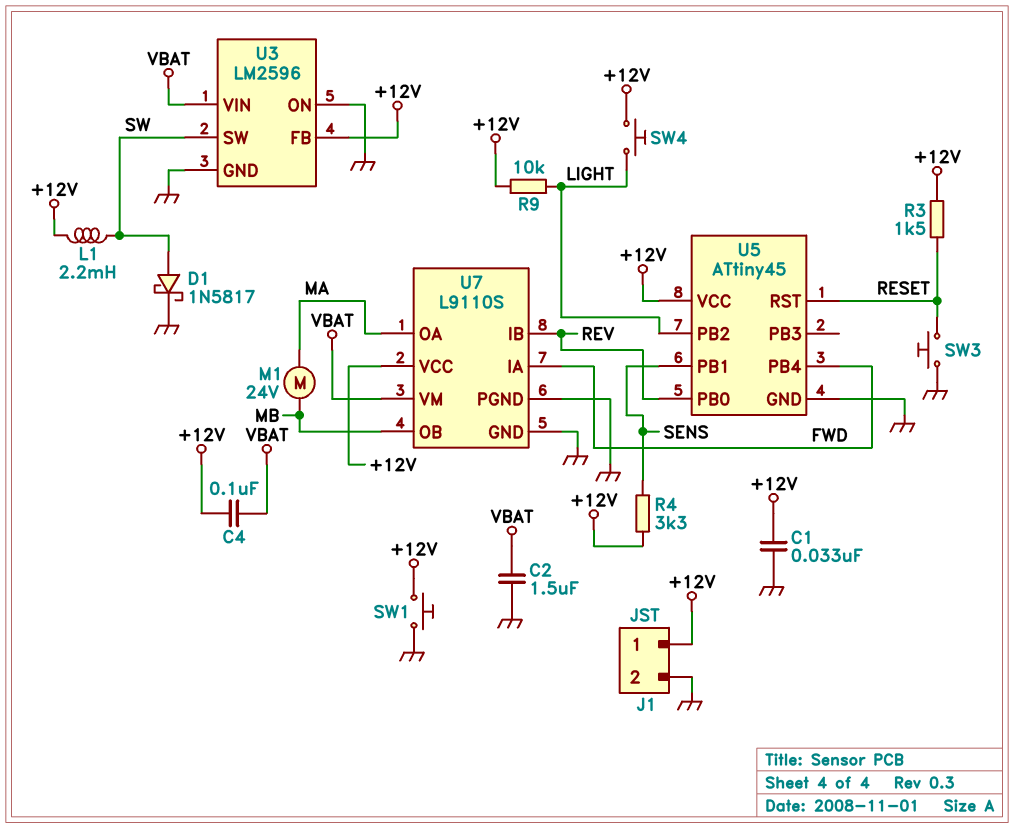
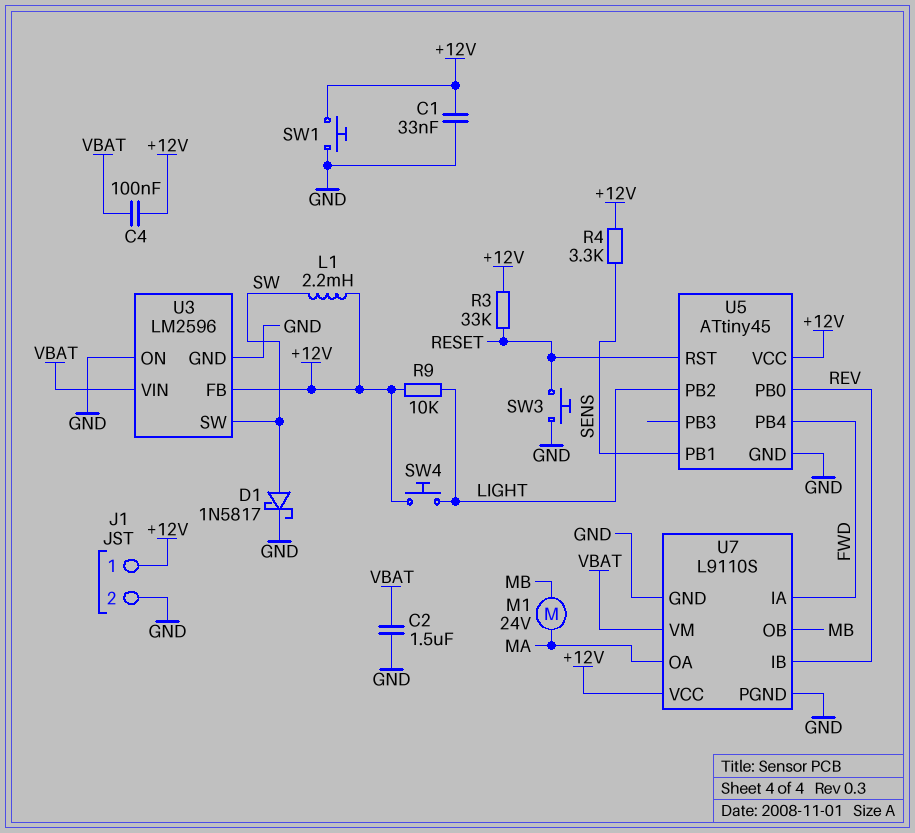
R3: 1.5k (+12V, RESET) -> 33k (+12V, RESET)

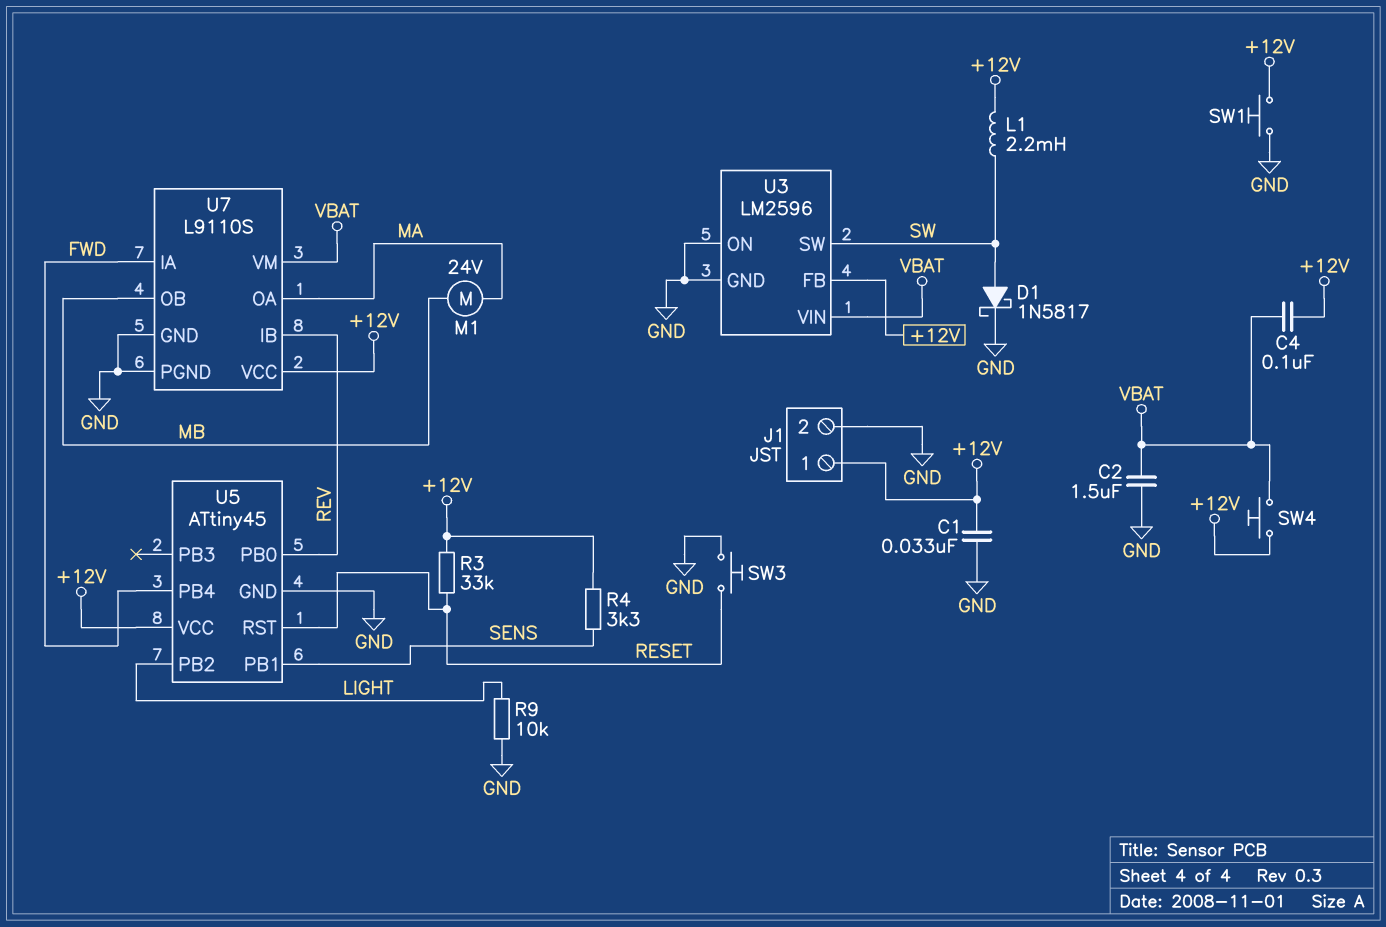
R9: 10k (+12V, LIGHT) -> 10k (GND, LIGHT)
SW4: button (+12V, LIGHT) -> button (+12V, VBAT)

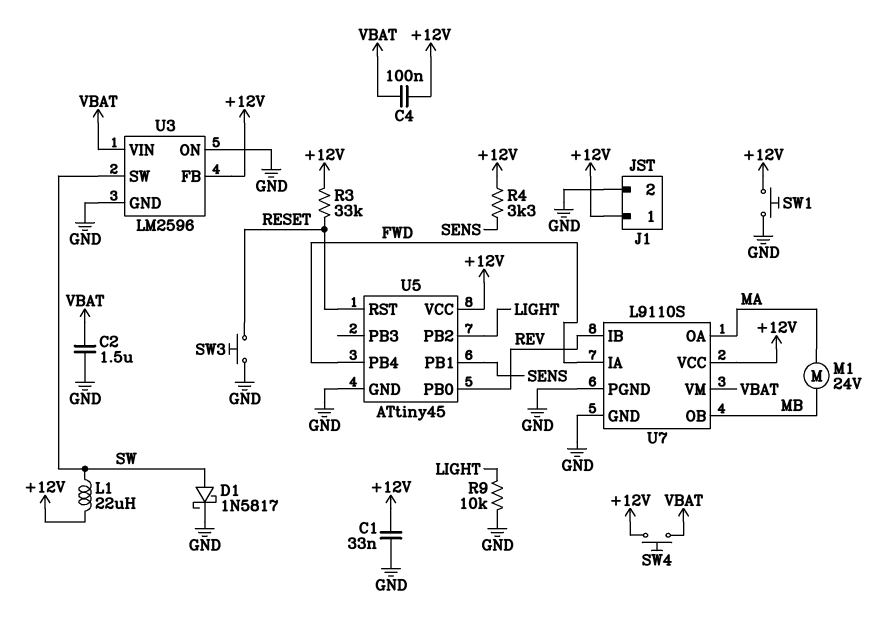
L1: 2.2mH (+12V, SW) -> 22uH (+12V, SW)

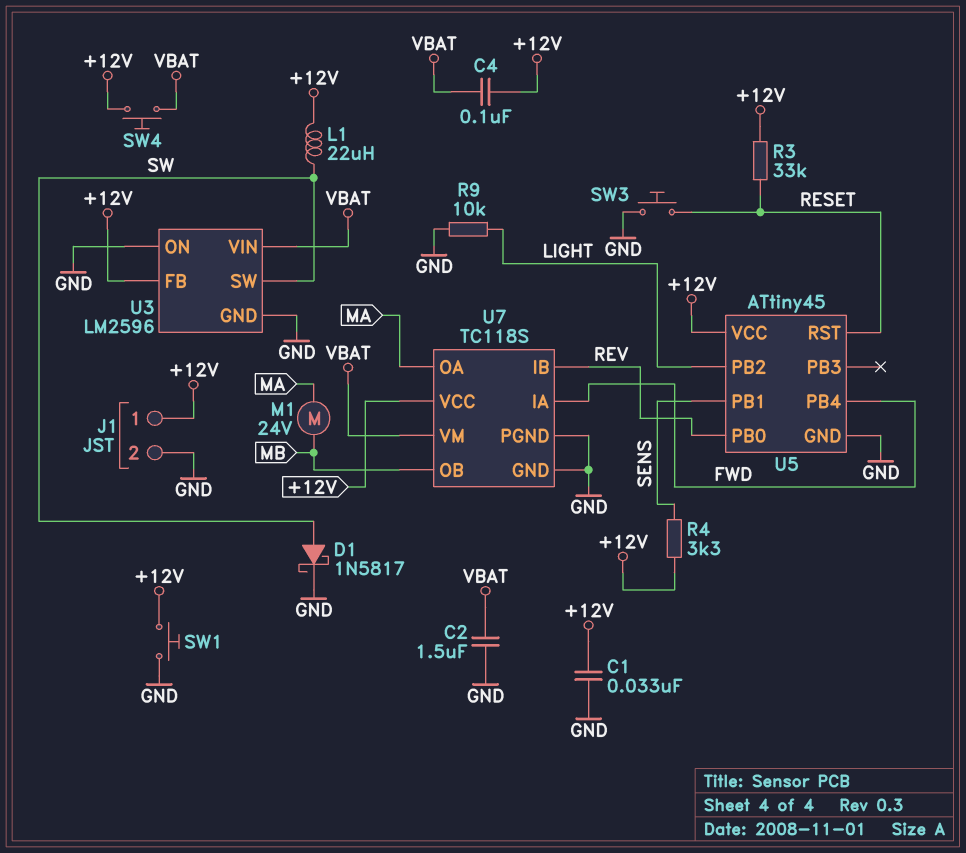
U7: L9110S -> TC118S

